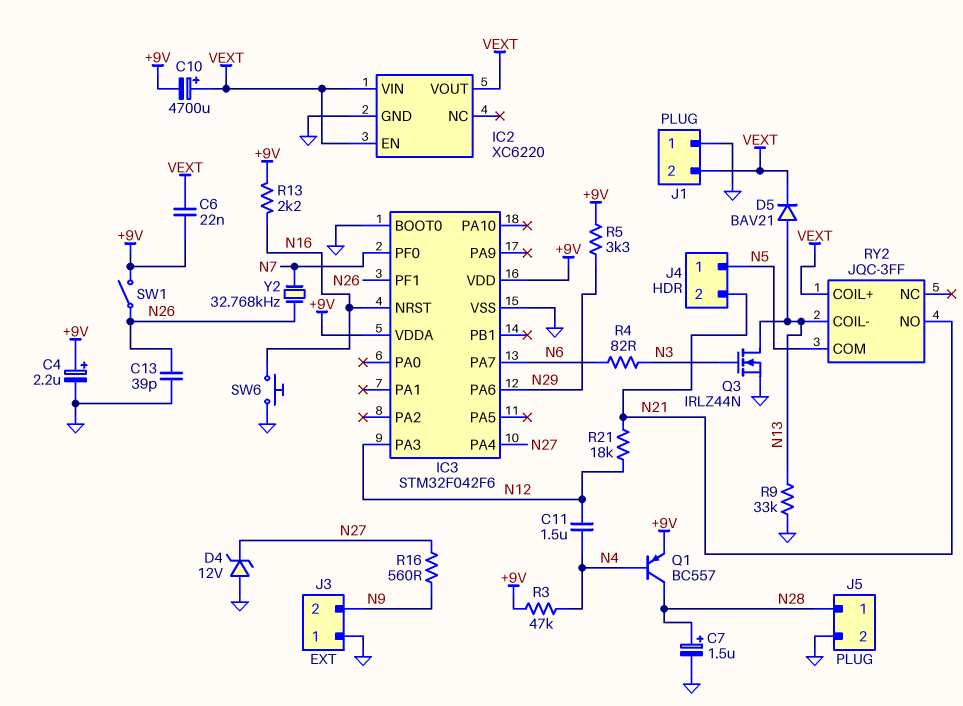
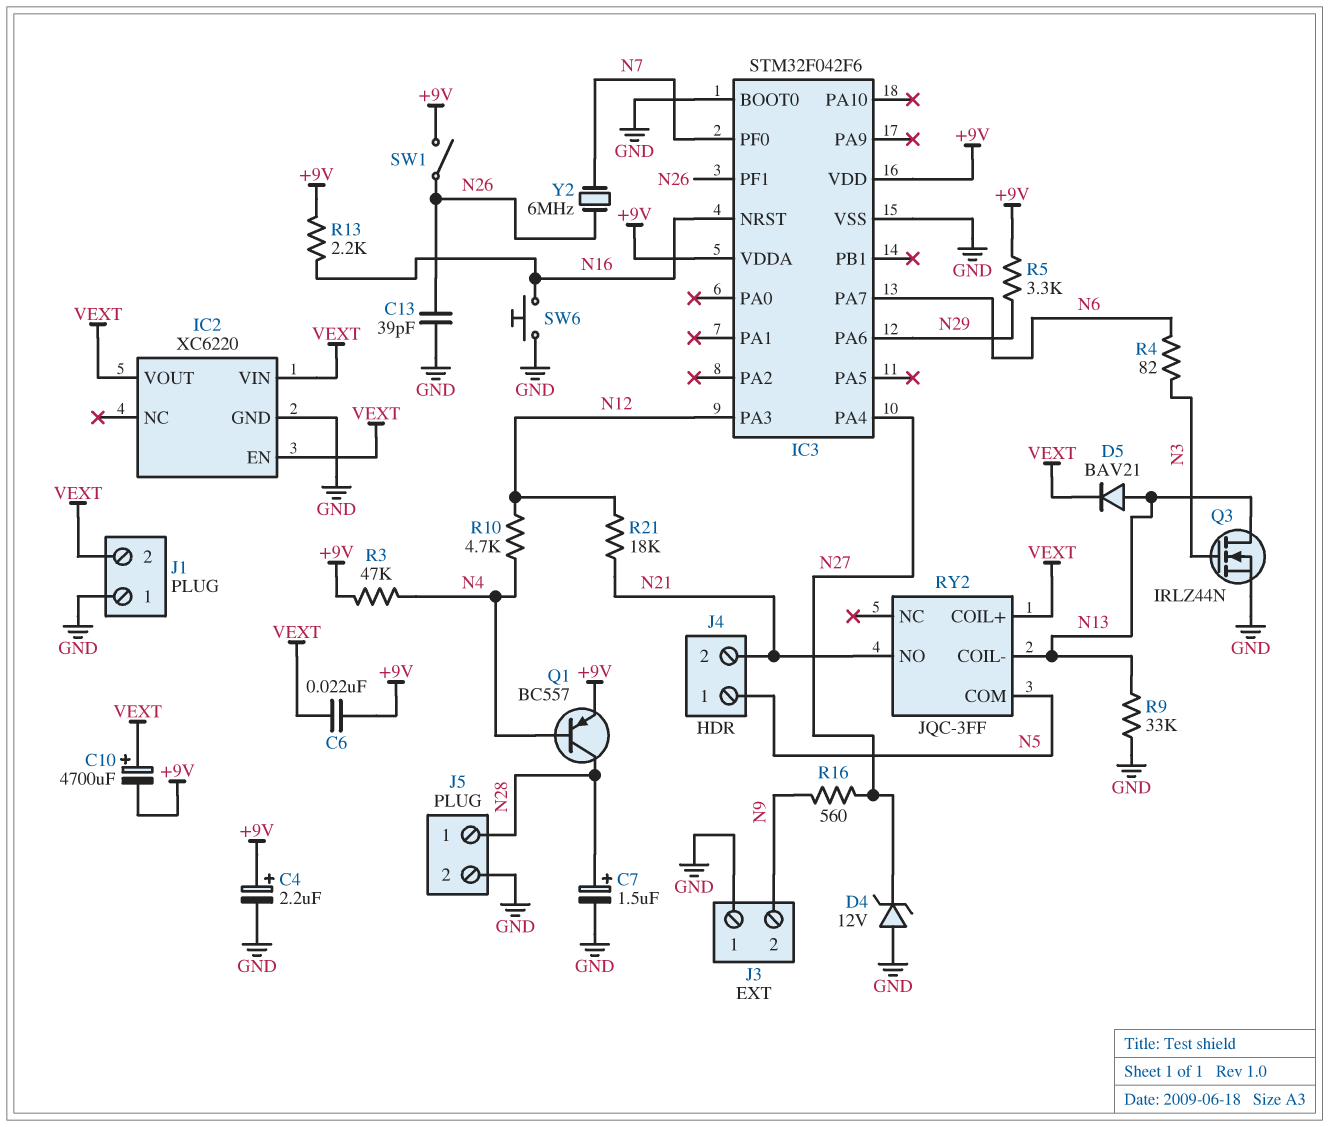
C11: 1.5uF (N4, N12) -> none
R10: none -> 4.7k (N4, N12)
Y2: 32.768kHz (N7, N26) -> 6MHz (N7, N26)

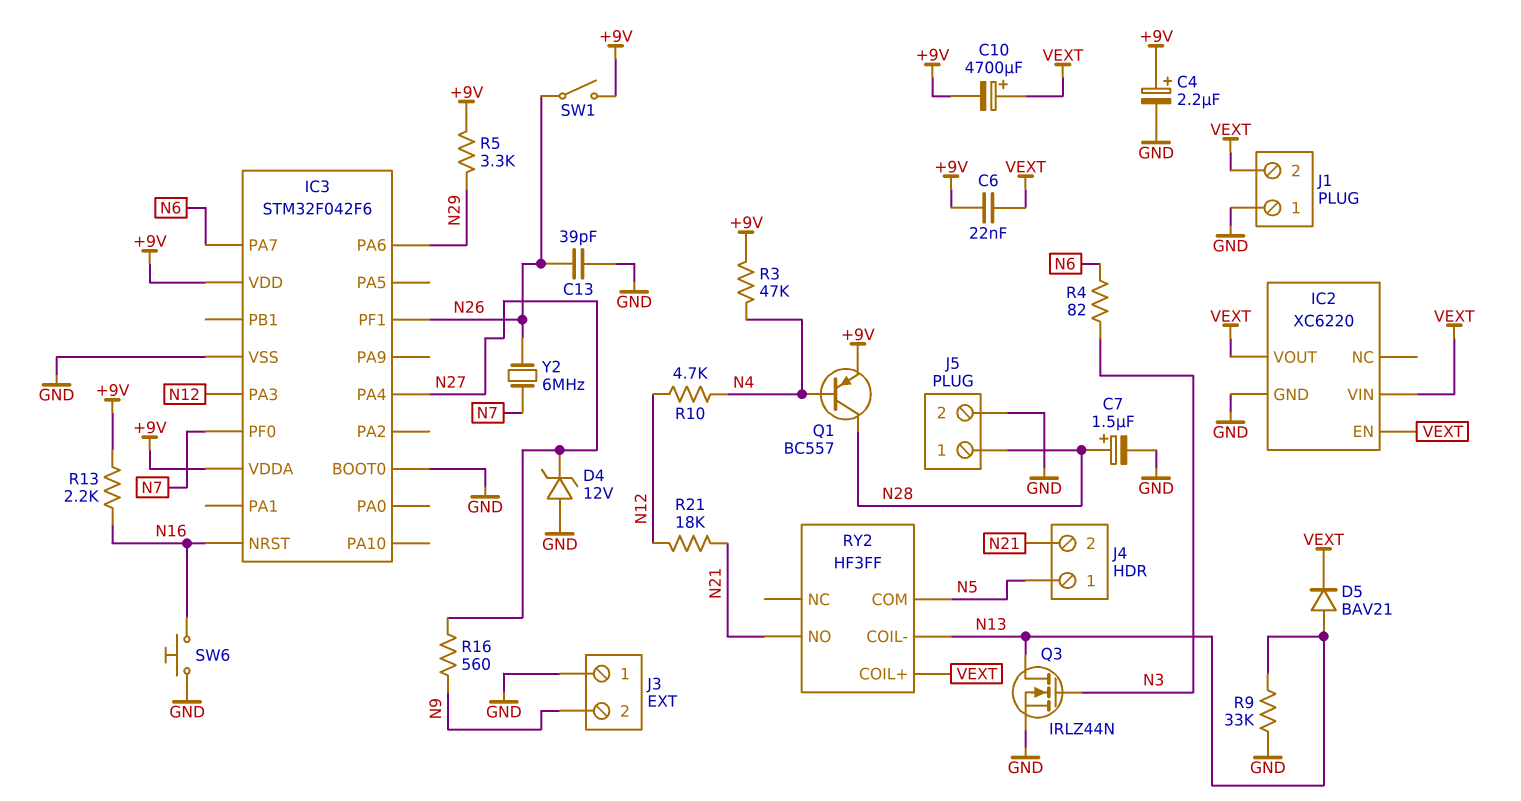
RY2: JQC-3FF -> HF3FF

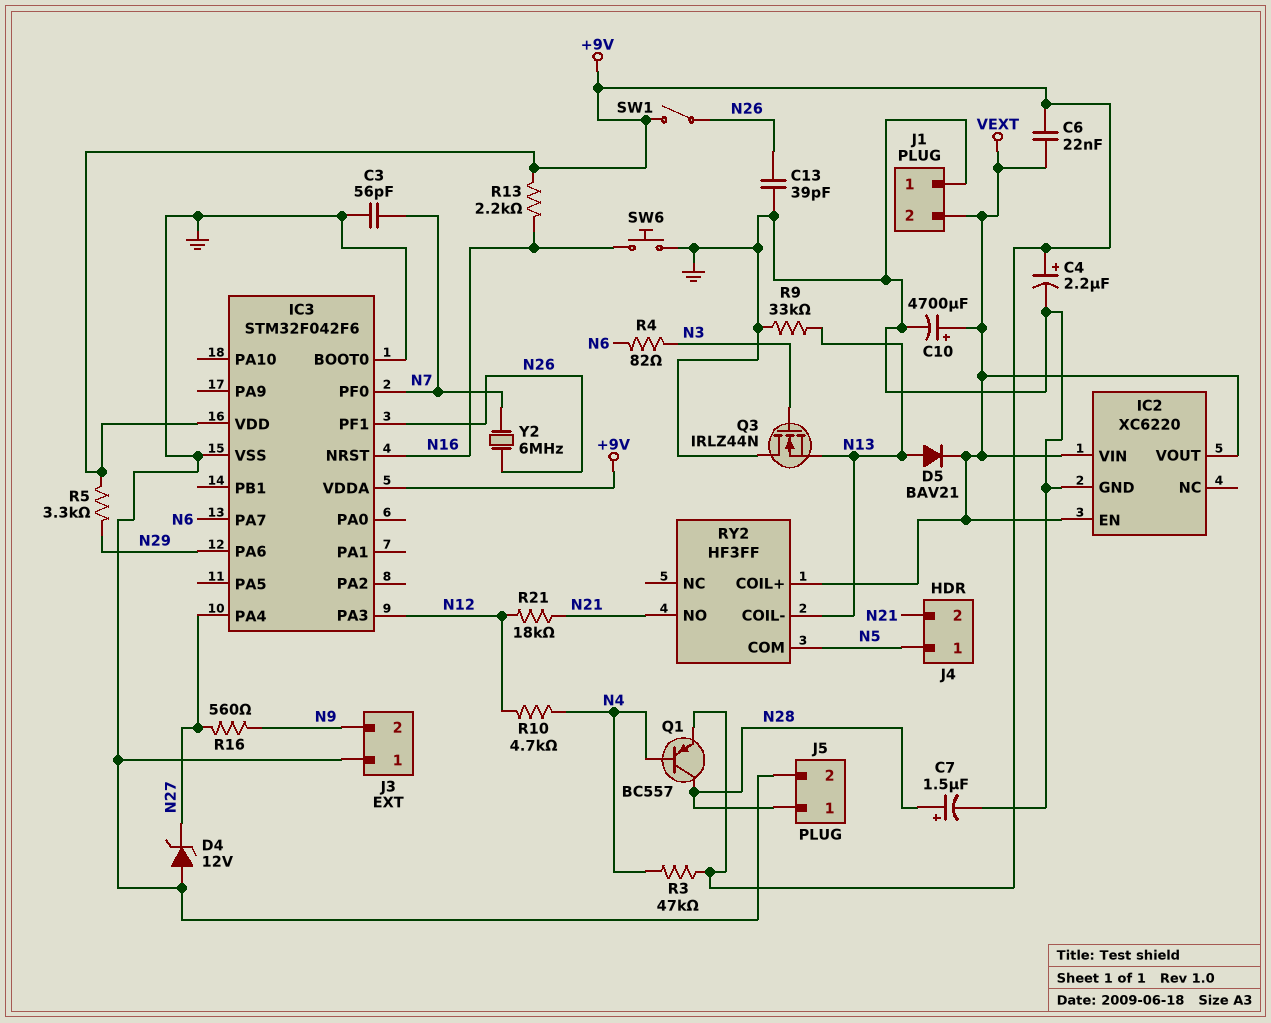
C3: none -> 56pF (GND, N7)
C10: 4700uF (plus VEXT, minus +9V) -> 4700uF (plus VEXT, minus GND)
Q3: NMOS IRLZ44N (G N3, D N13, S GND) -> NMOS IRLZ44N (G N3, D GND, S N13)

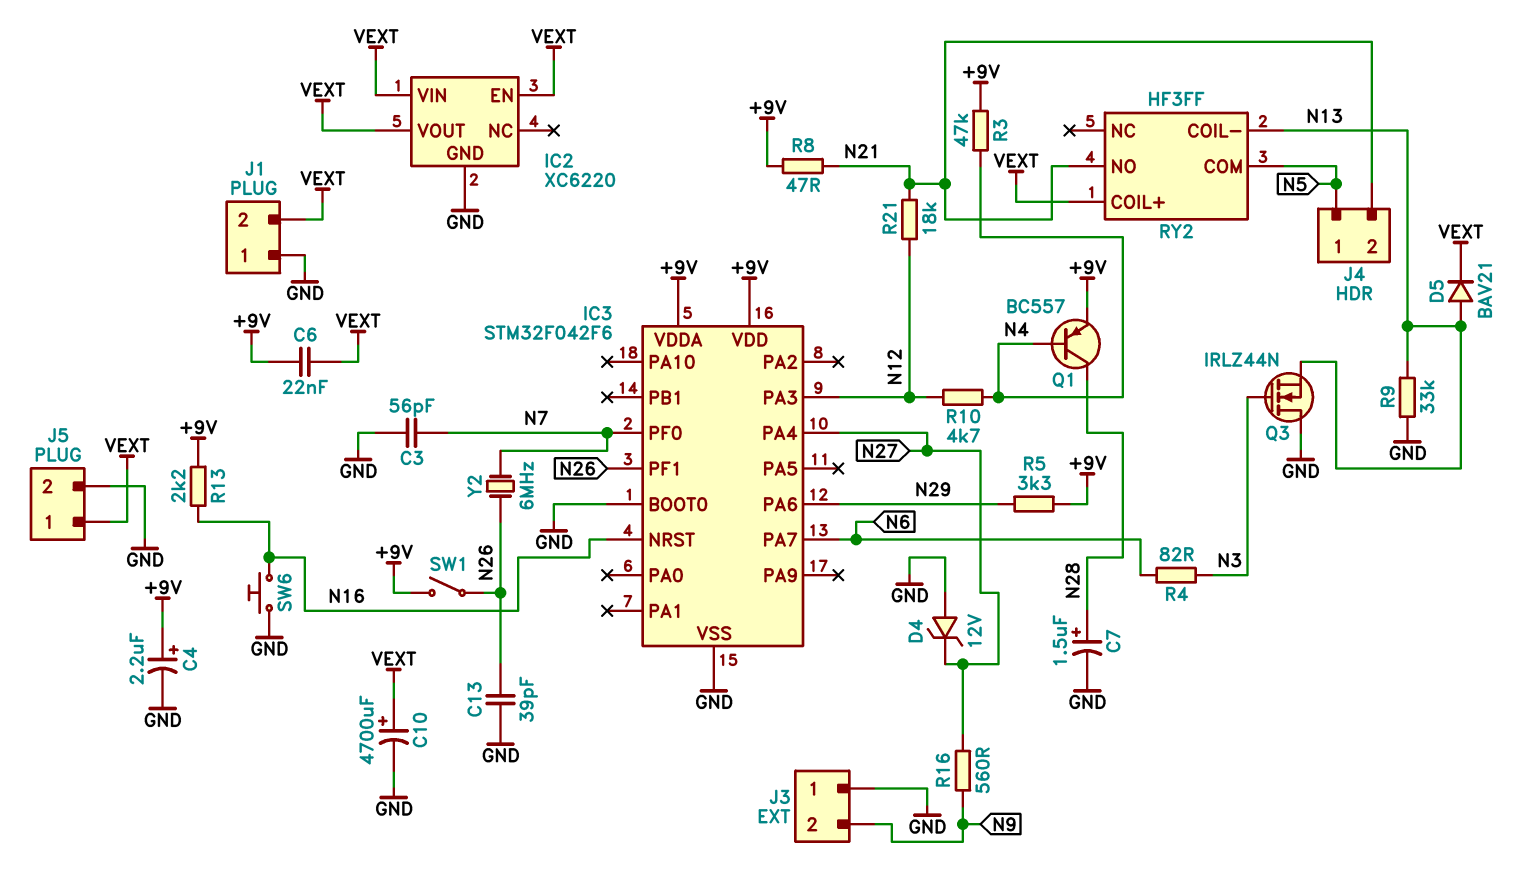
J5 pin 1: N28 -> VEXT
R8: none -> 47 (+9V, N21)

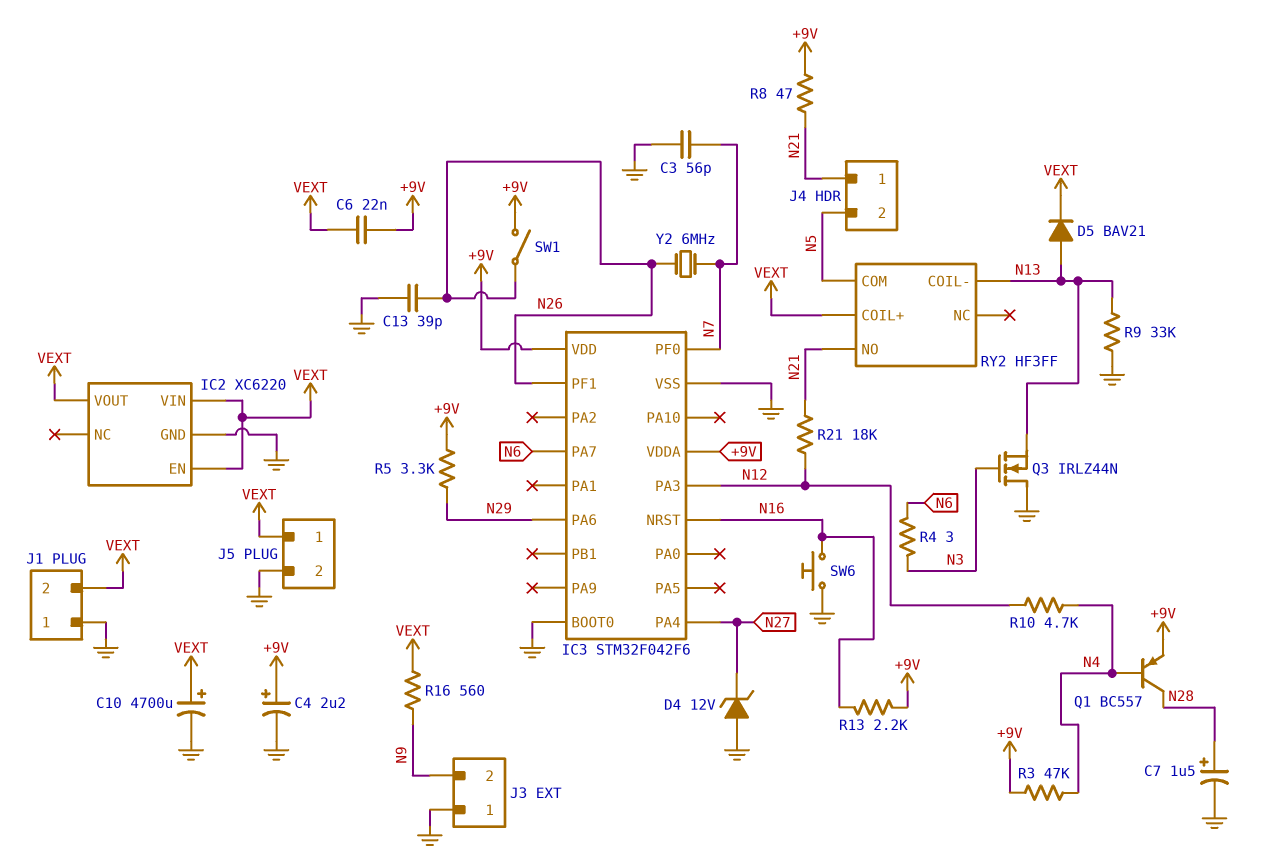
J4 pin 1: N5 -> N21
J4 pin 2: N21 -> N5
R4: 82 (N3, N6) -> 3 (N3, N6)
R16: 560 (N9, N27) -> 560 (N9, VEXT)

